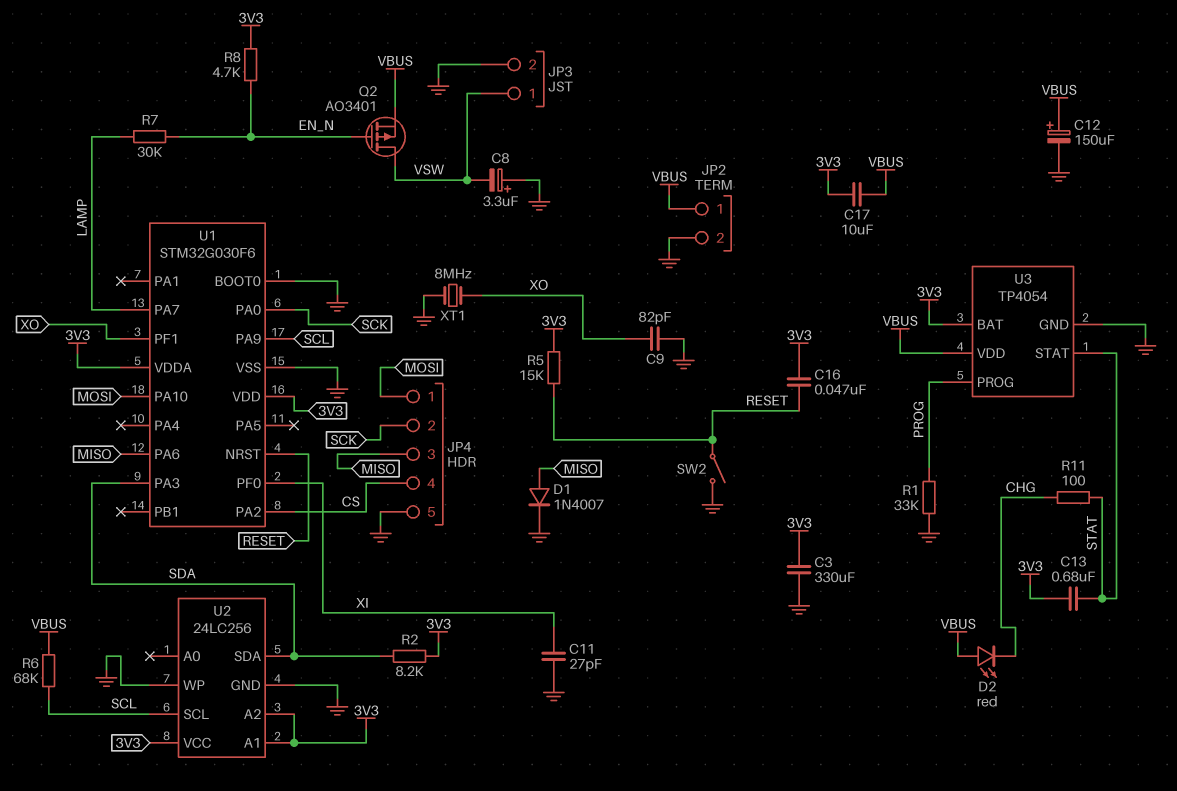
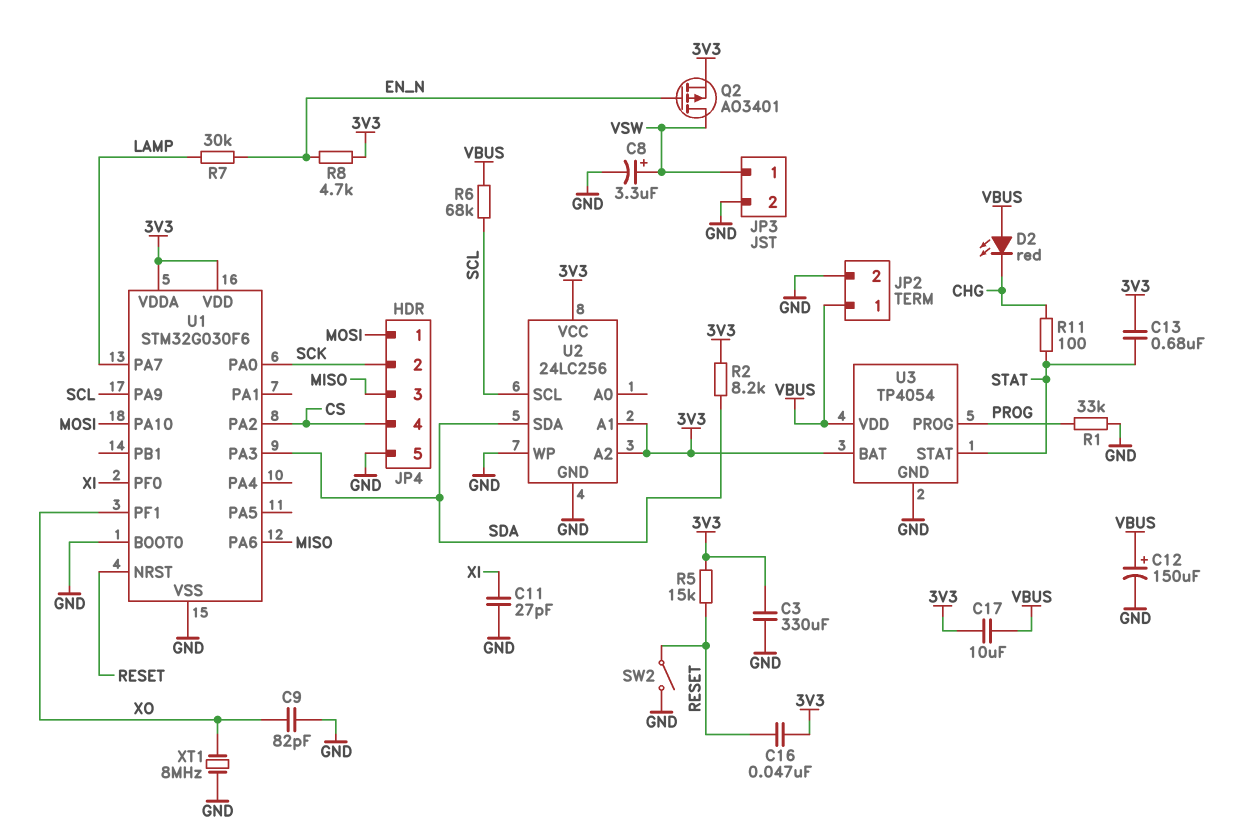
C8: 3.3uF (plus GND, minus VSW) -> 3.3uF (plus VSW, minus GND)
D1: diode 1N4007 (A MISO, K GND) -> none
Q2: PMOS AO3401 (G EN_N, D VSW, S VBUS) -> PMOS AO3401 (G EN_N, D VSW, S 3V3)

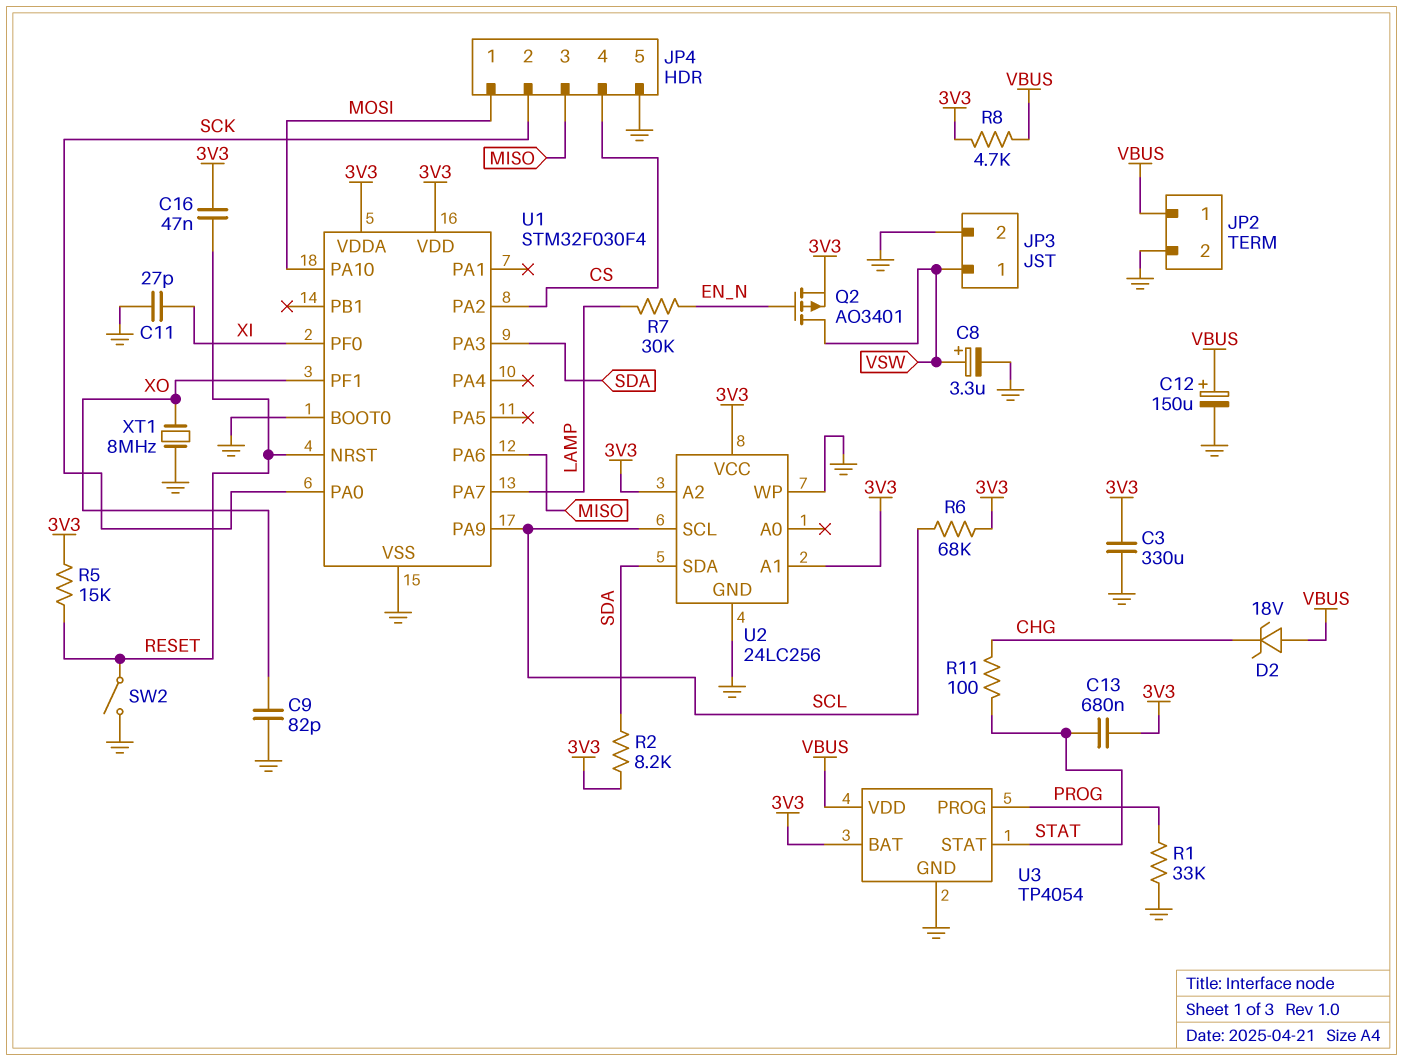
C17: 10uF (3V3, VBUS) -> none
D2: LED red (A VBUS, K CHG) -> zener 18V (A VBUS, K CHG)
R6: 68k (SCL, VBUS) -> 68k (3V3, SCL)
R8: 4.7k (3V3, EN_N) -> 4.7k (3V3, VBUS)
U1: STM32G030F6 -> STM32F030F4

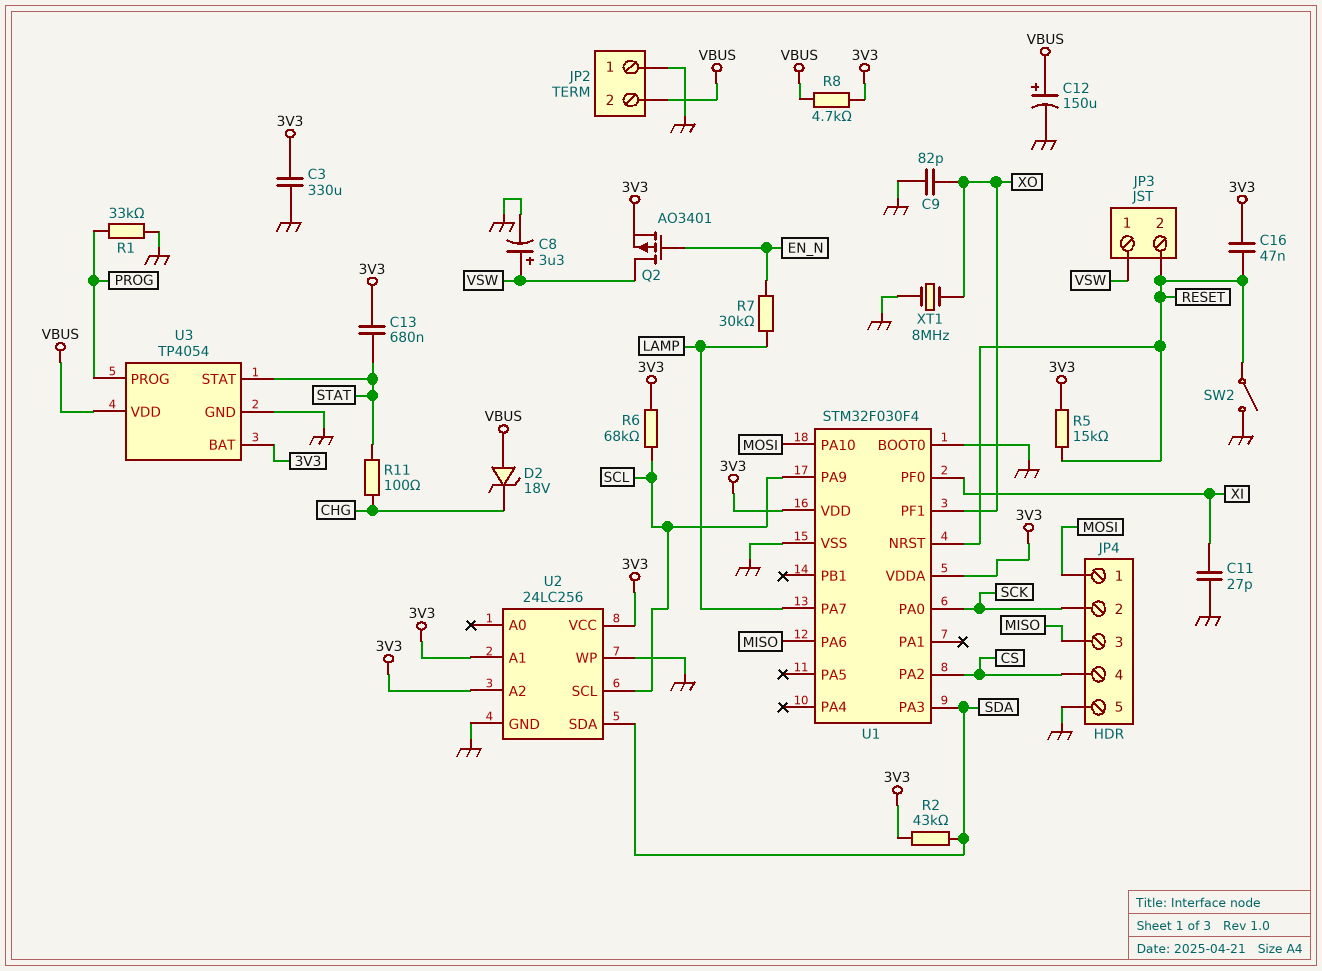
JP2 pin 1: VBUS -> GND
JP2 pin 2: GND -> VBUS
JP3 pin 2: GND -> RESET
R2: 8.2k (3V3, SDA) -> 43k (3V3, SDA)

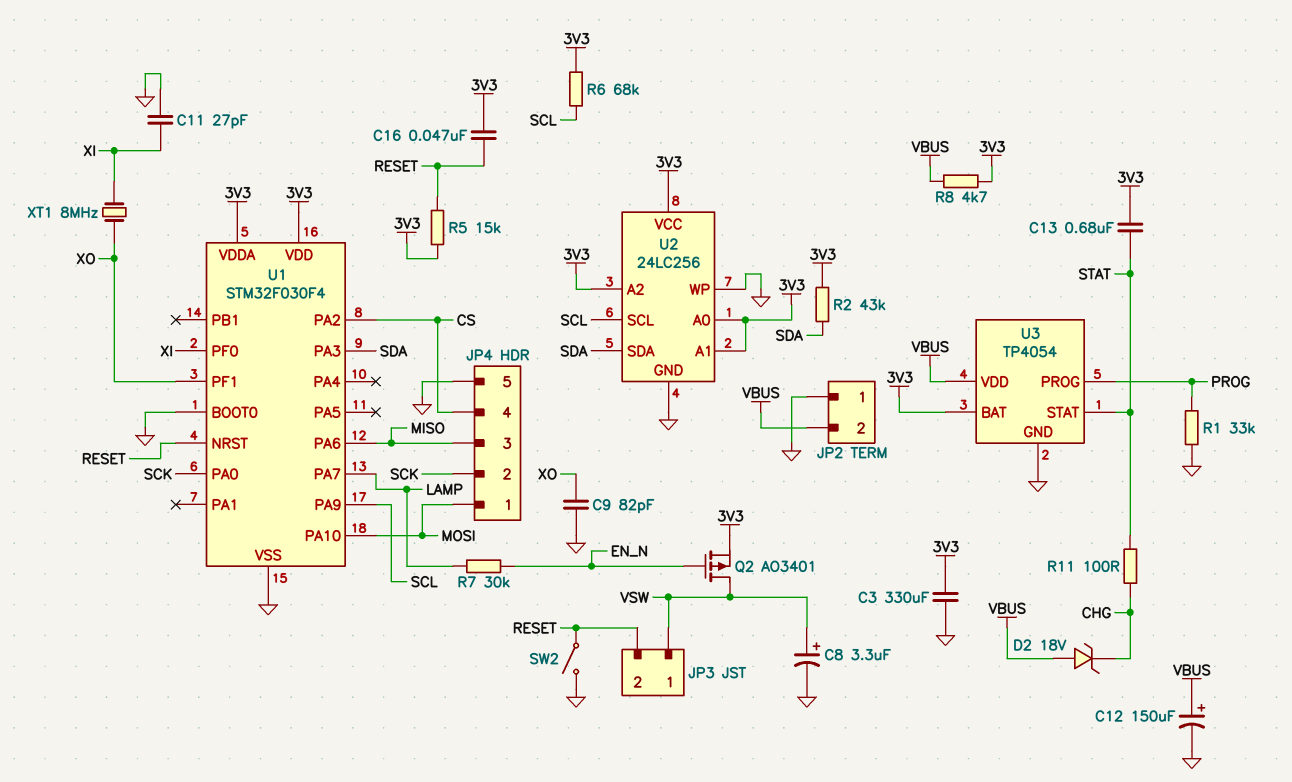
U2 pin A0: none -> 3V3
XT1: 8MHz (GND, XO) -> 8MHz (XI, XO)

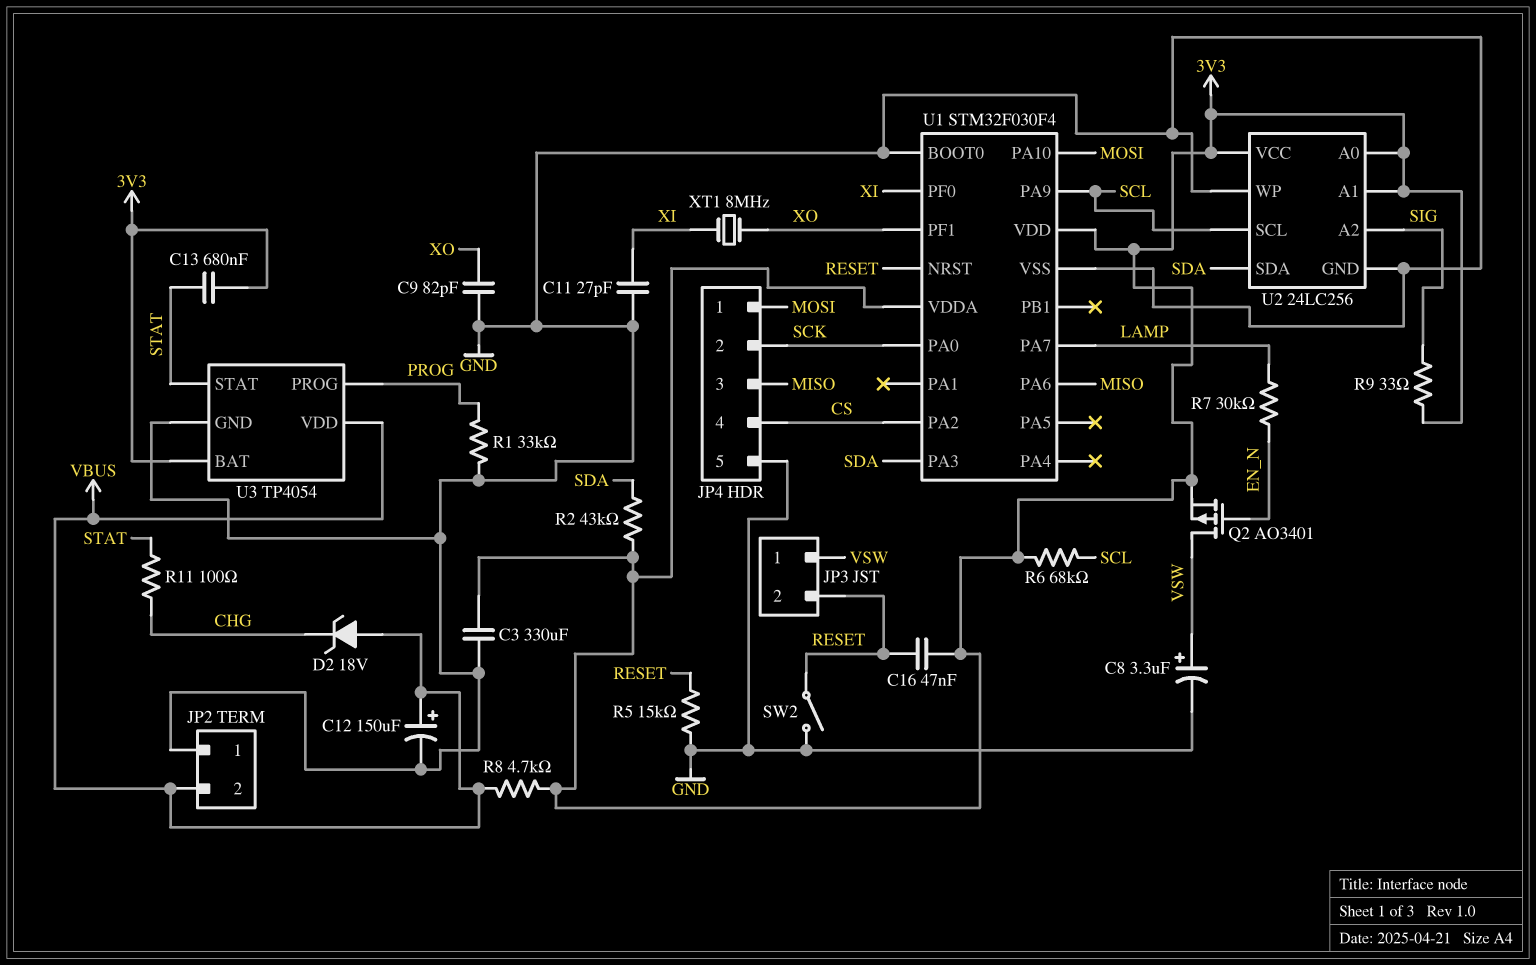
R5: 15k (3V3, RESET) -> 15k (GND, RESET)
R9: none -> 33 (3V3, SIG)
U2 pin A2: 3V3 -> SIG

